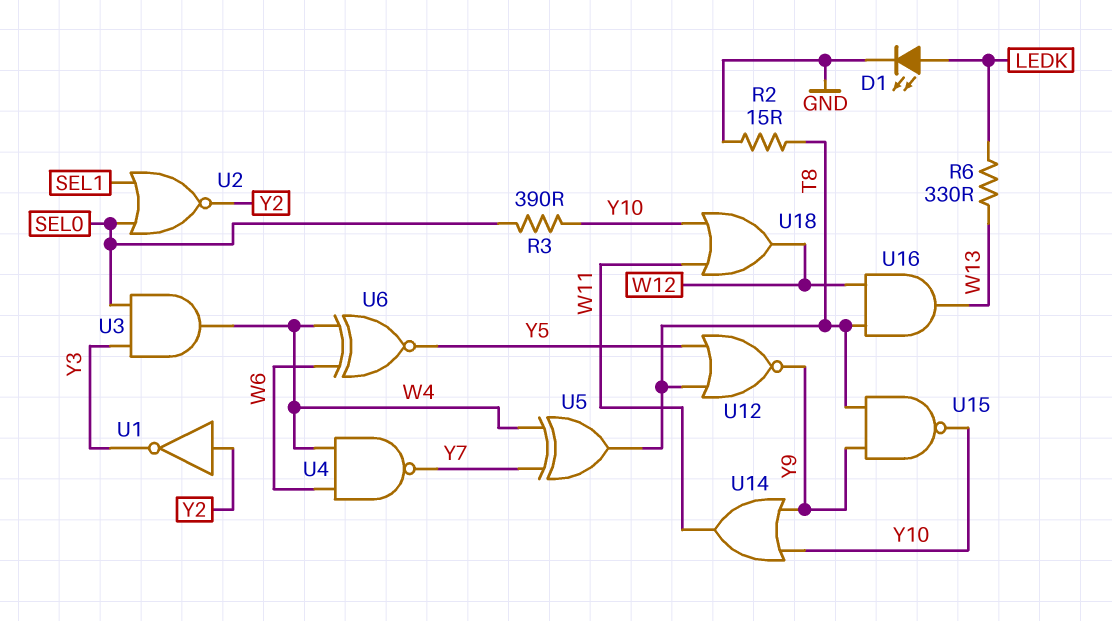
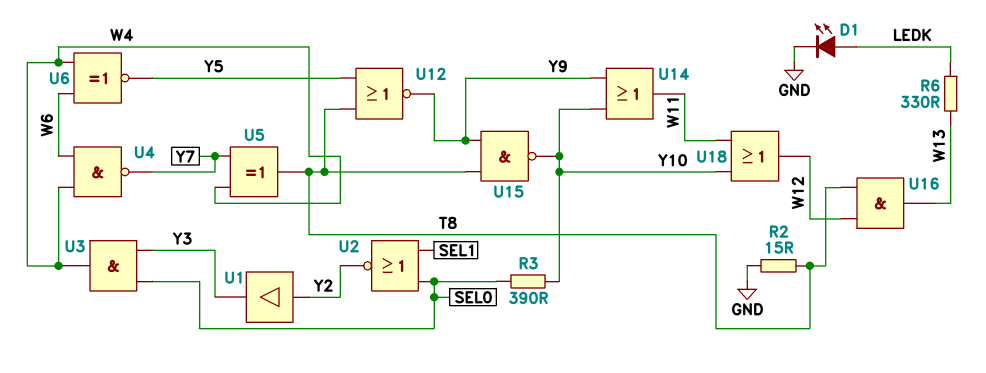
U1: NOT (in Y2, out Y3) -> buffer (in Y2, out Y3)

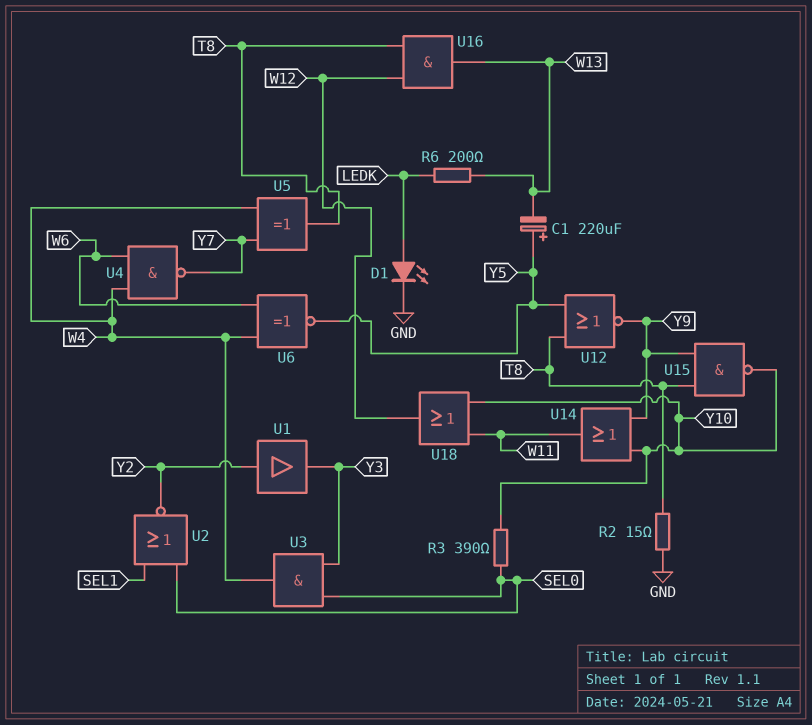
C1: none -> 220uF (plus Y5, minus W13)
R6: 330 (LEDK, W13) -> 200 (LEDK, W13)

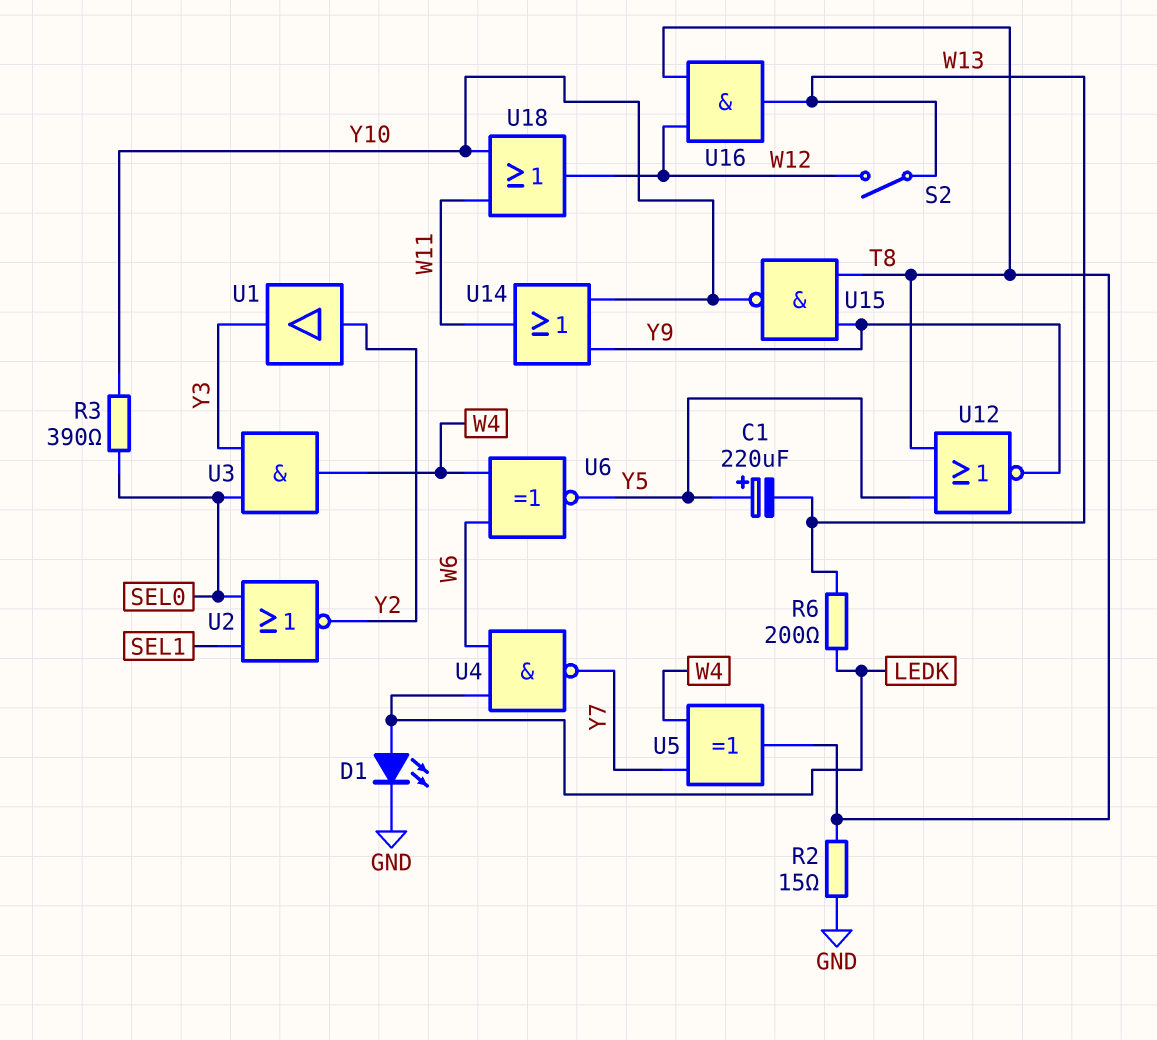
S2: none -> switch (W12, W13)
U4: NAND (in W4, in W6, out Y7) -> NAND (in LEDK, in W6, out Y7)

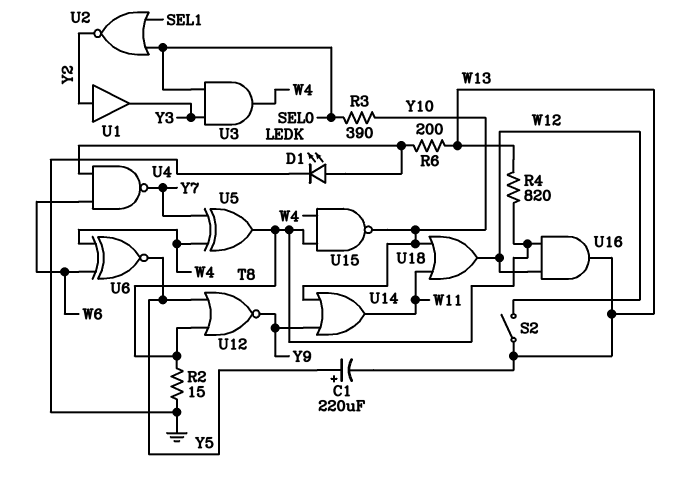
R4: none -> 820 (T8, W13)
U15: NAND (in T8, in Y9, out Y10) -> NAND (in T8, in W4, out Y10)

